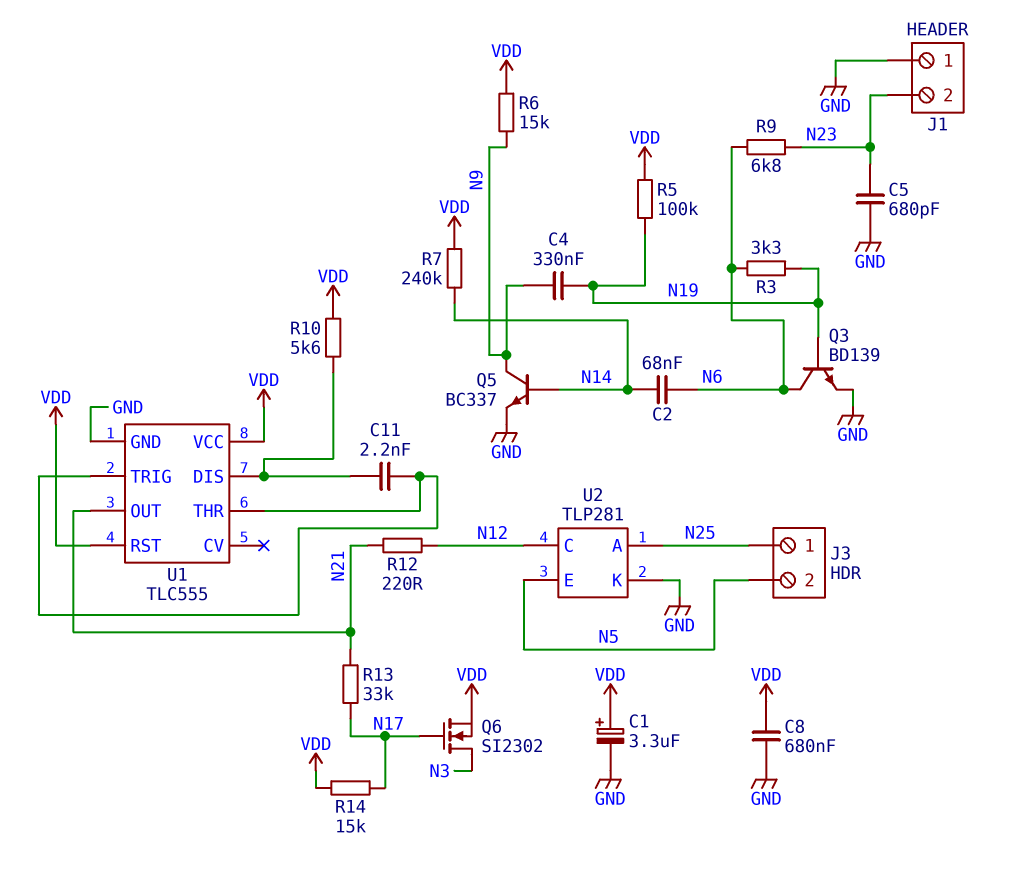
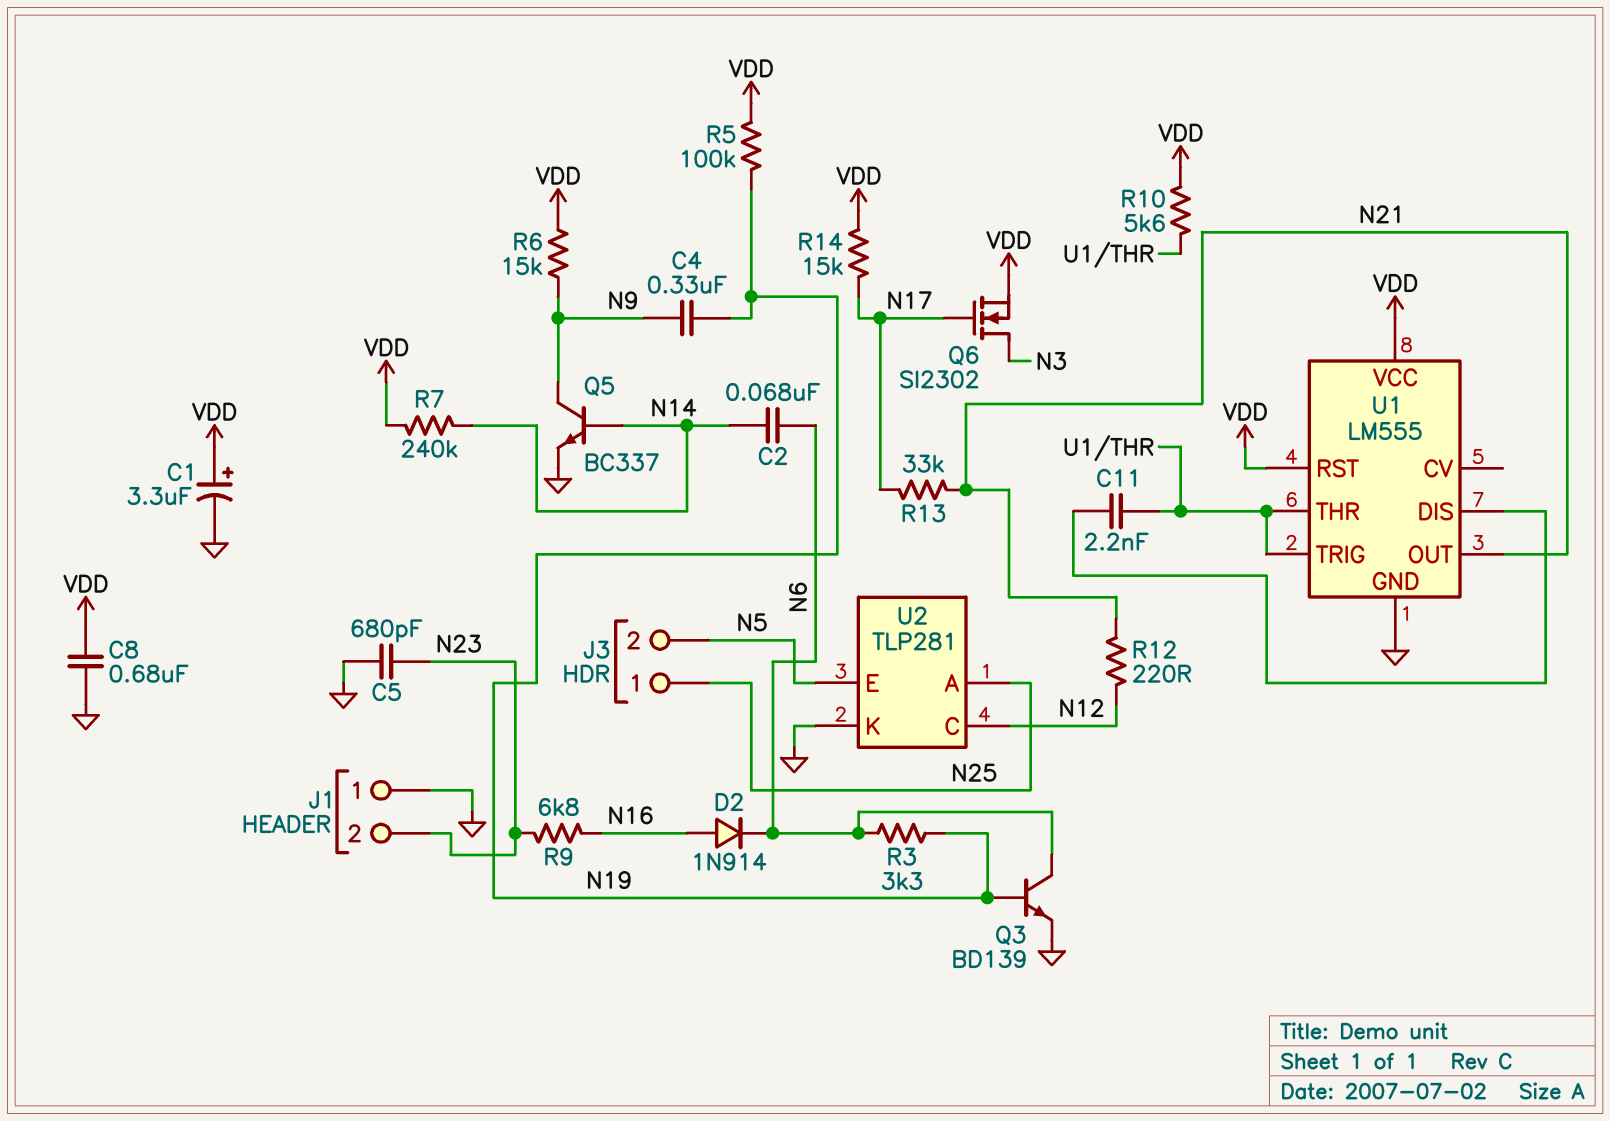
D2: none -> diode 1N914 (A N16, K N6)
R9: 6.8k (N6, N23) -> 6.8k (N16, N23)
R10: 5.6k (U1/DIS, VDD) -> 5.6k (U1/THR, VDD)
U1: TLC555 -> LM555

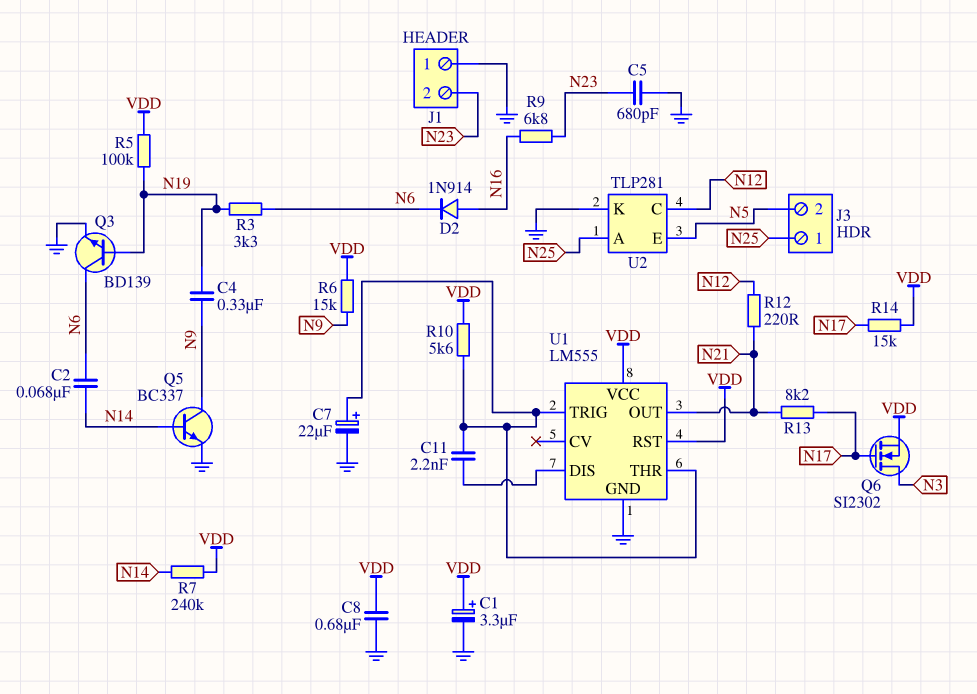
C7: none -> 22uF (plus U1/THR, minus GND)
R13: 33k (N17, N21) -> 8.2k (N17, N21)

